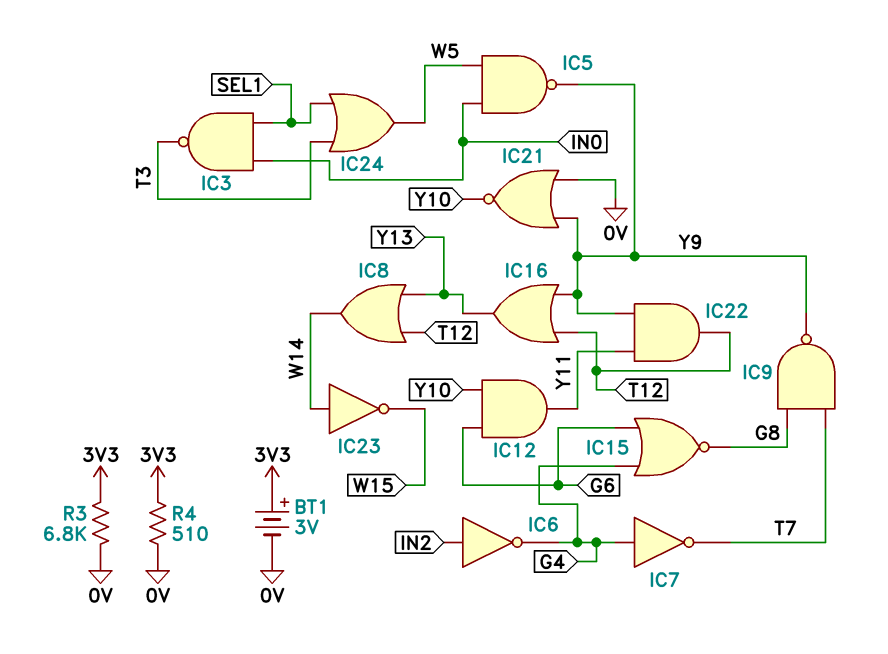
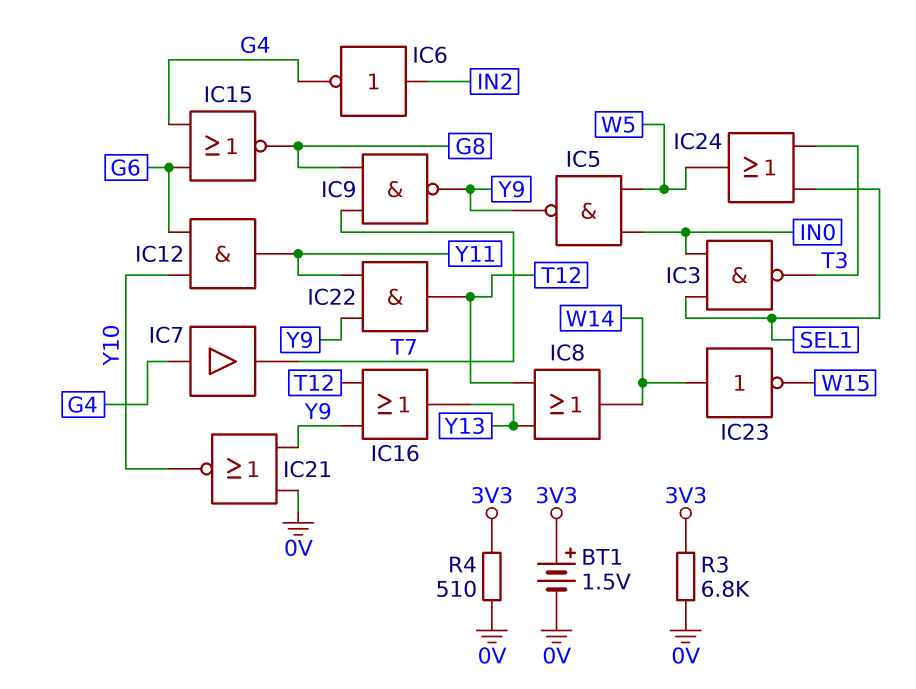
BT1: 3V (plus 3V3, minus 0V) -> 1.5V (plus 3V3, minus 0V)
IC7: NOT (in G4, out T7) -> buffer (in G4, out T7)

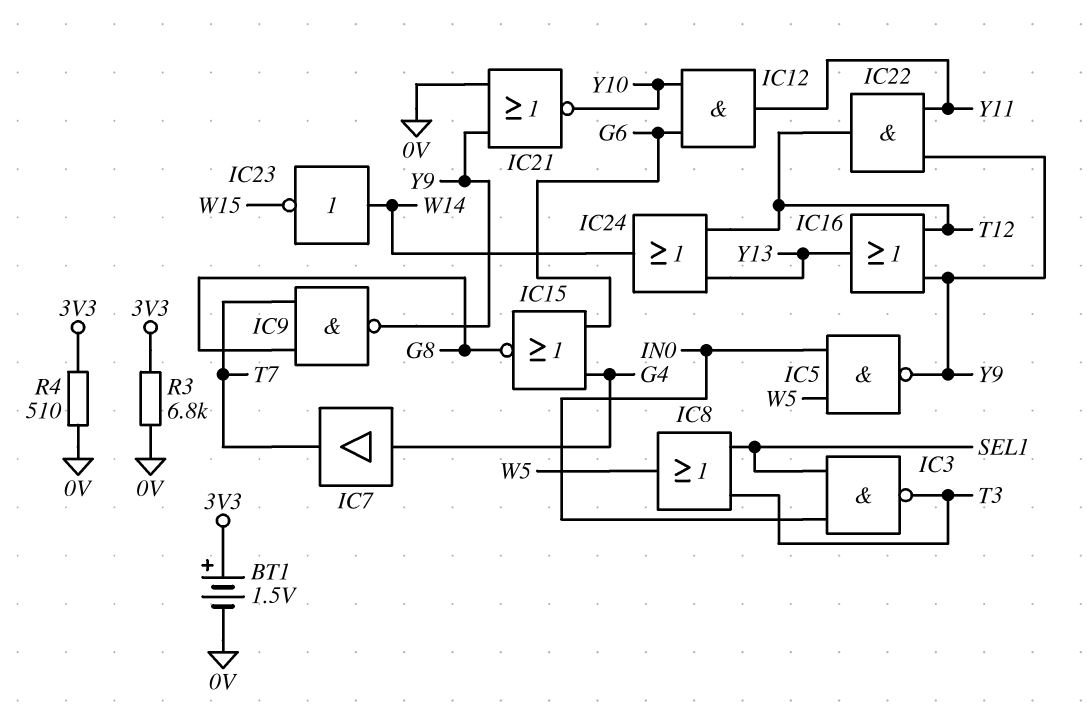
IC6: NOT (in IN2, out G4) -> none
IC8: OR (in T12, in Y13, out W14) -> OR (in SEL1, in T3, out W5)
IC24: OR (in SEL1, in T3, out W5) -> OR (in T12, in Y13, out W14)

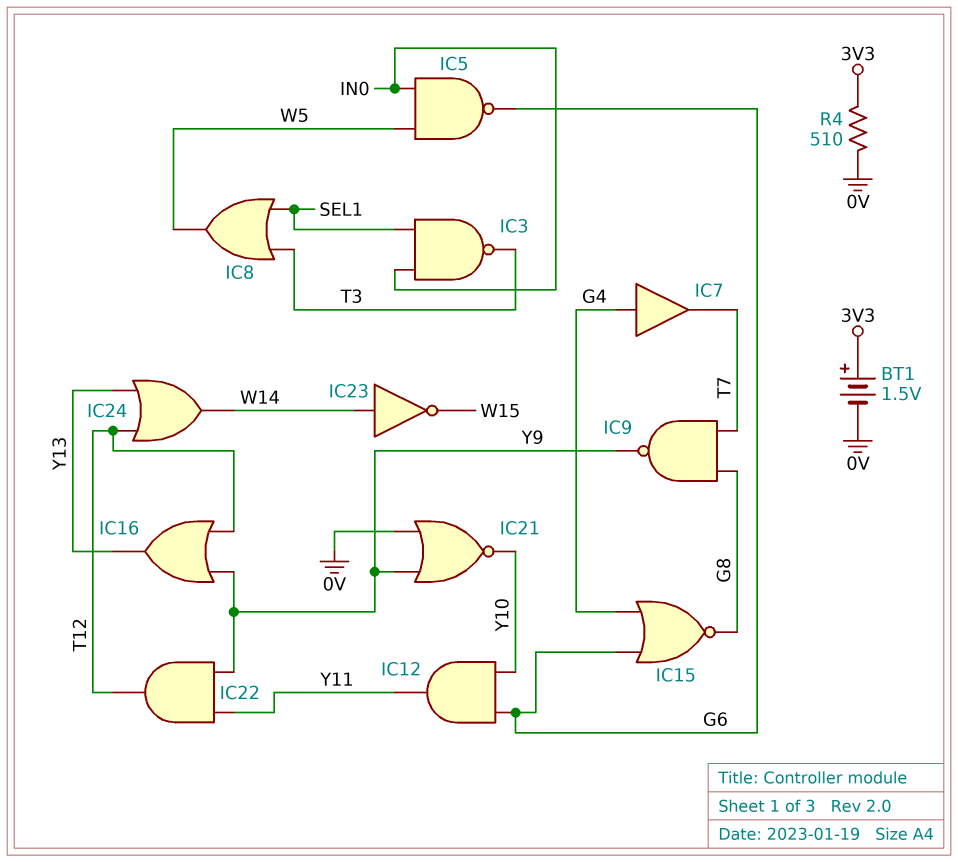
IC5: NAND (in IN0, in W5, out Y9) -> NAND (in IN0, in W5, out G6)
R3: 6.8k (0V, 3V3) -> none

